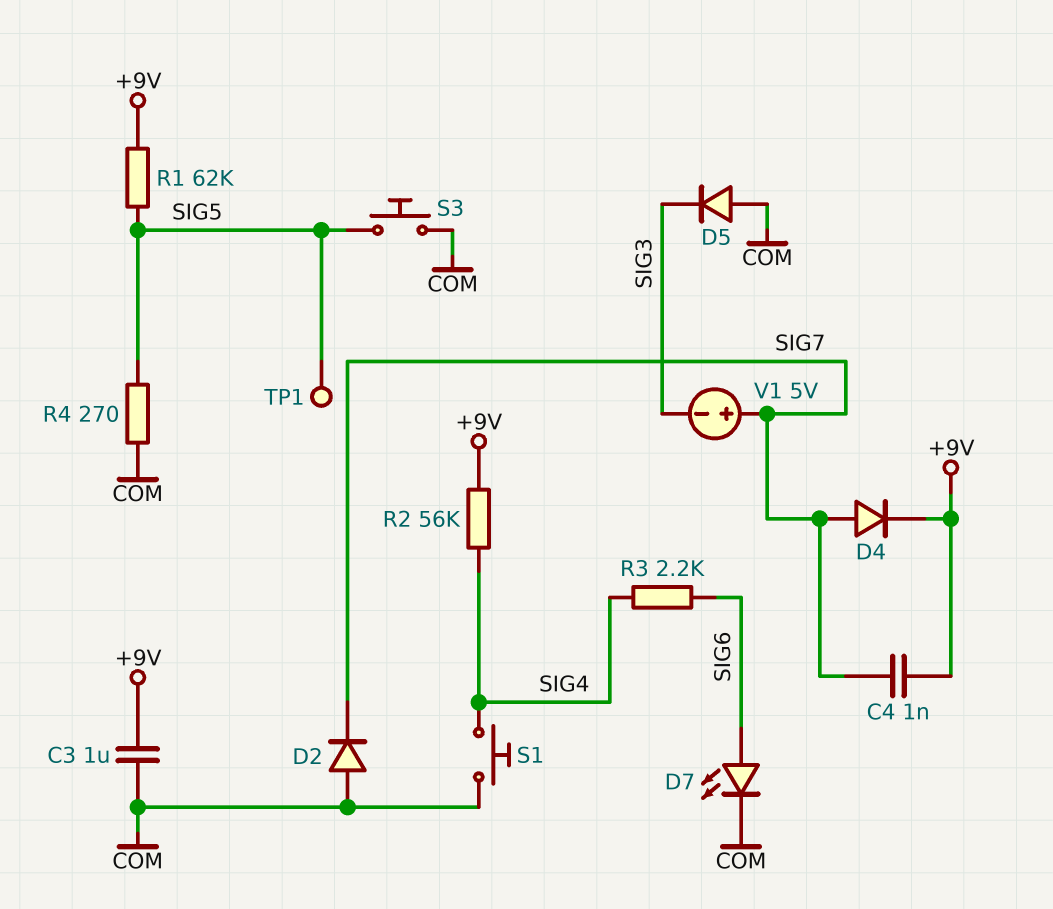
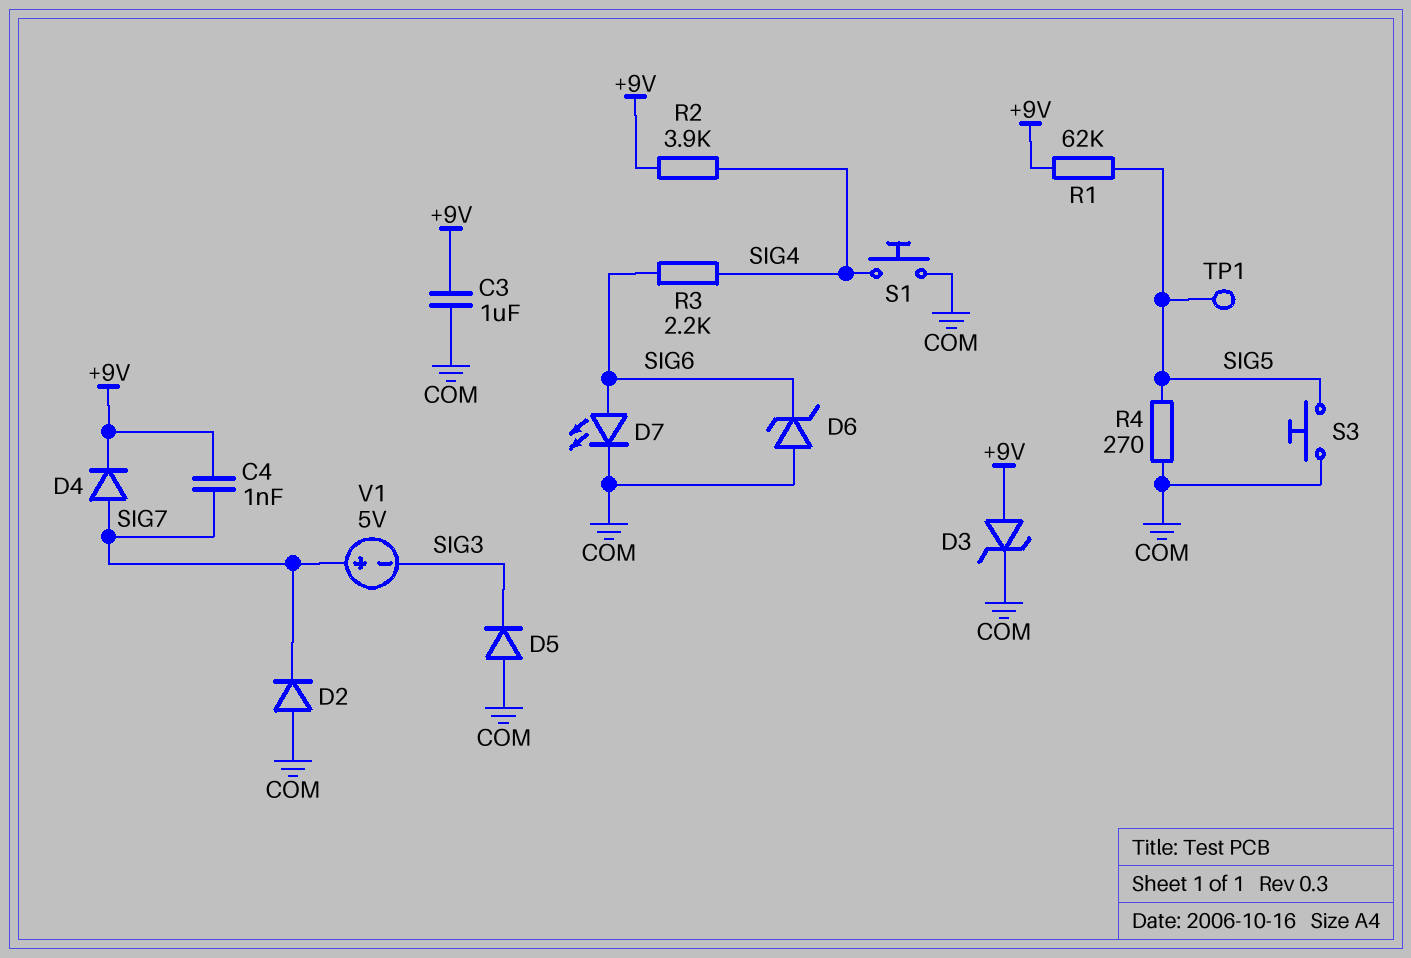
D3: none -> zener (A +9V, K COM)
D6: none -> zener (A COM, K SIG6)
R2: 56k (+9V, SIG4) -> 3.9k (+9V, SIG4)

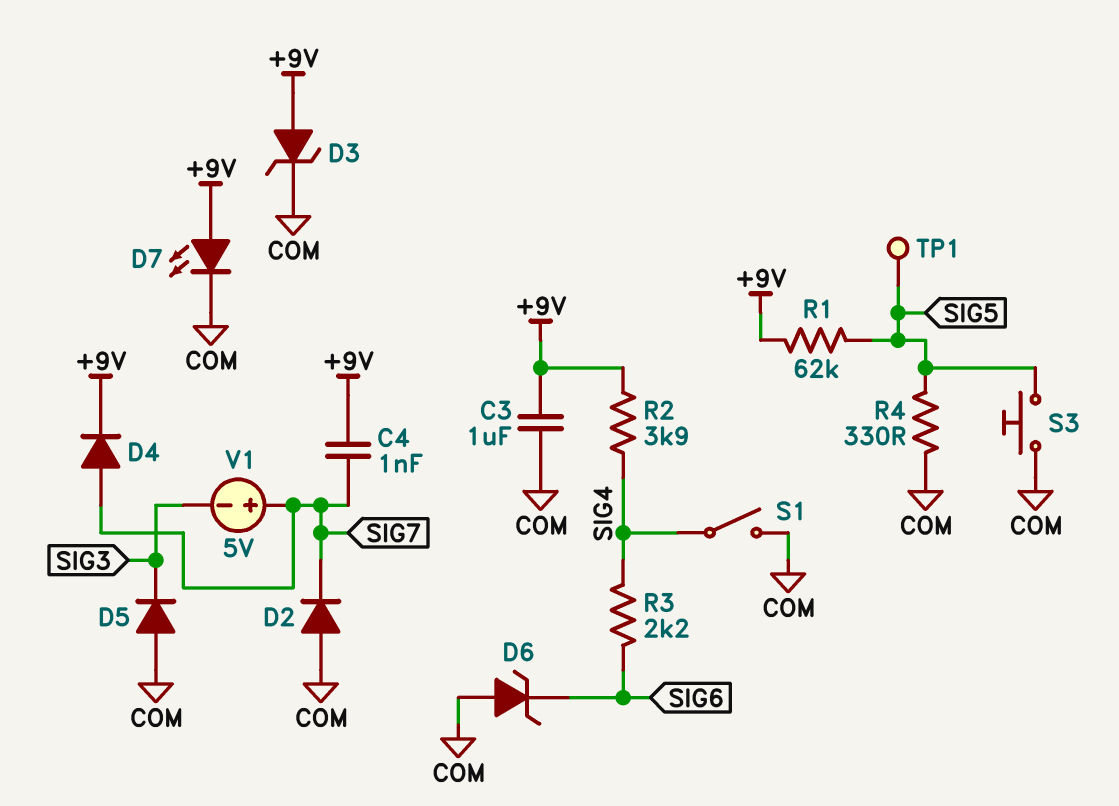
D7: LED (A SIG6, K COM) -> LED (A +9V, K COM)
R4: 270 (COM, SIG5) -> 330 (COM, SIG5)
S1: button (COM, SIG4) -> switch (COM, SIG4)

